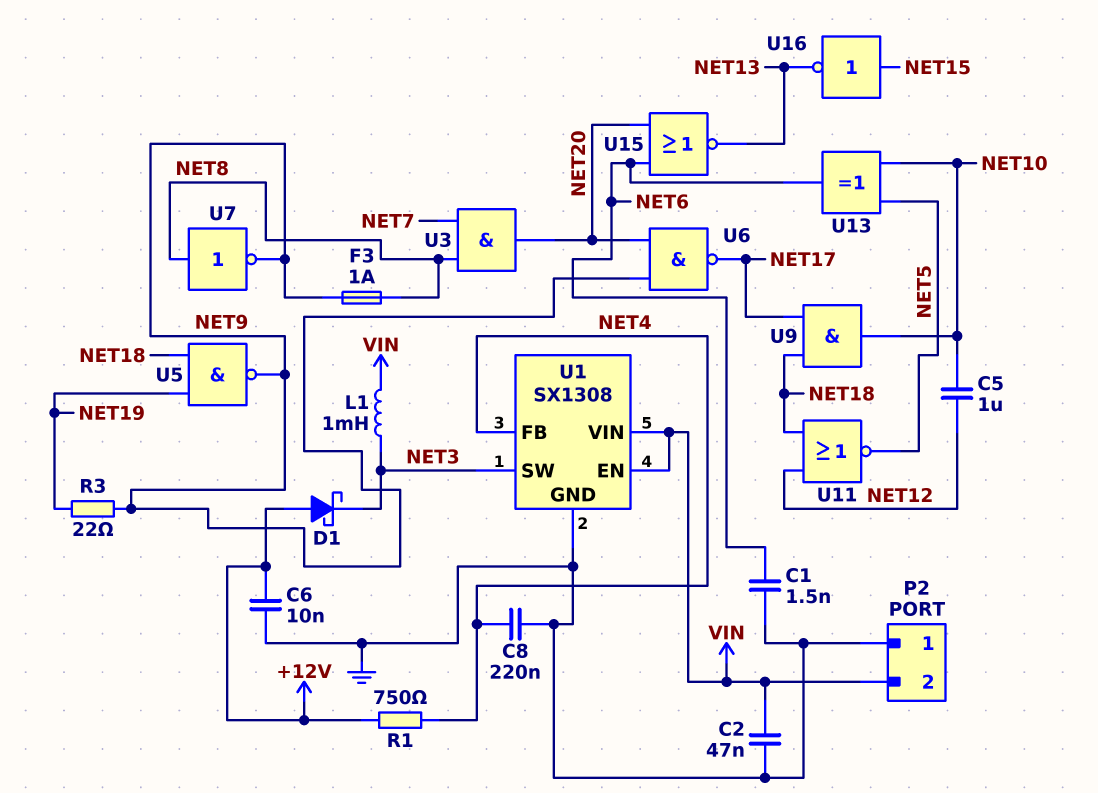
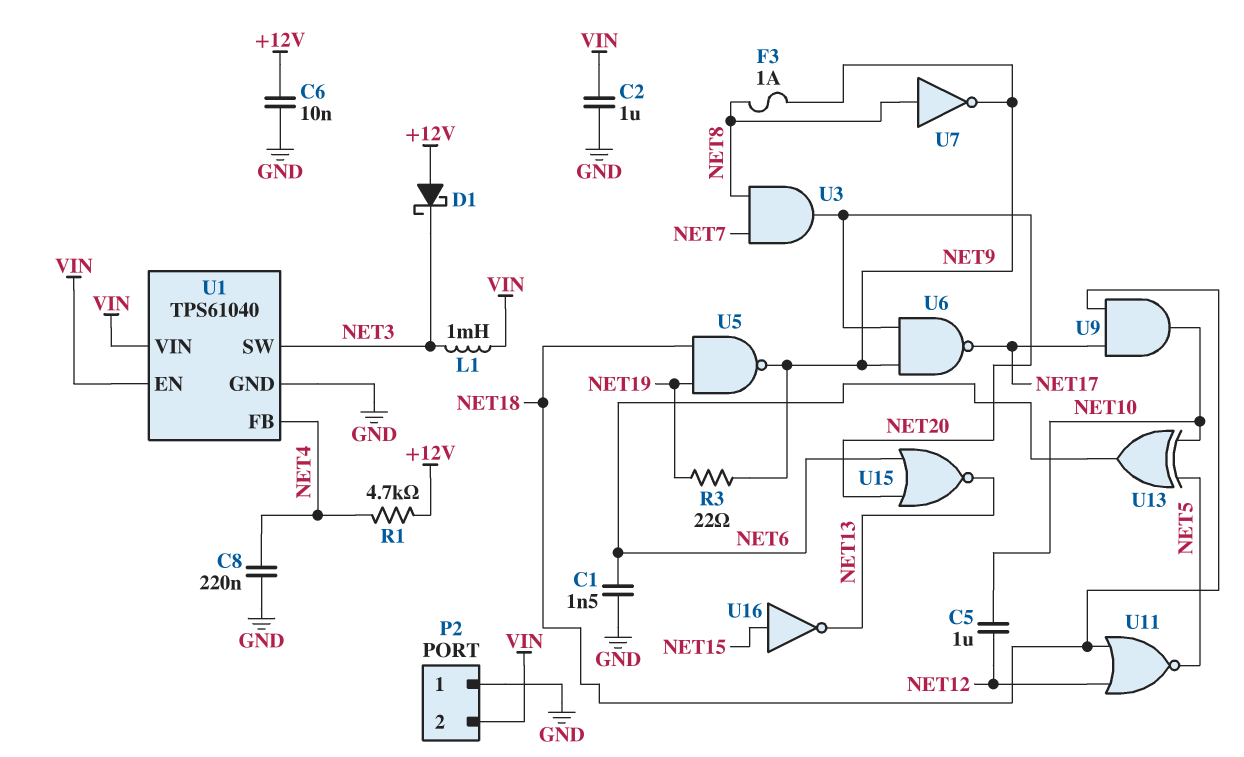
C2: 47nF (GND, VIN) -> 1uF (GND, VIN)
R1: 750 (+12V, NET4) -> 4.7k (+12V, NET4)
U1: SX1308 -> TPS61040

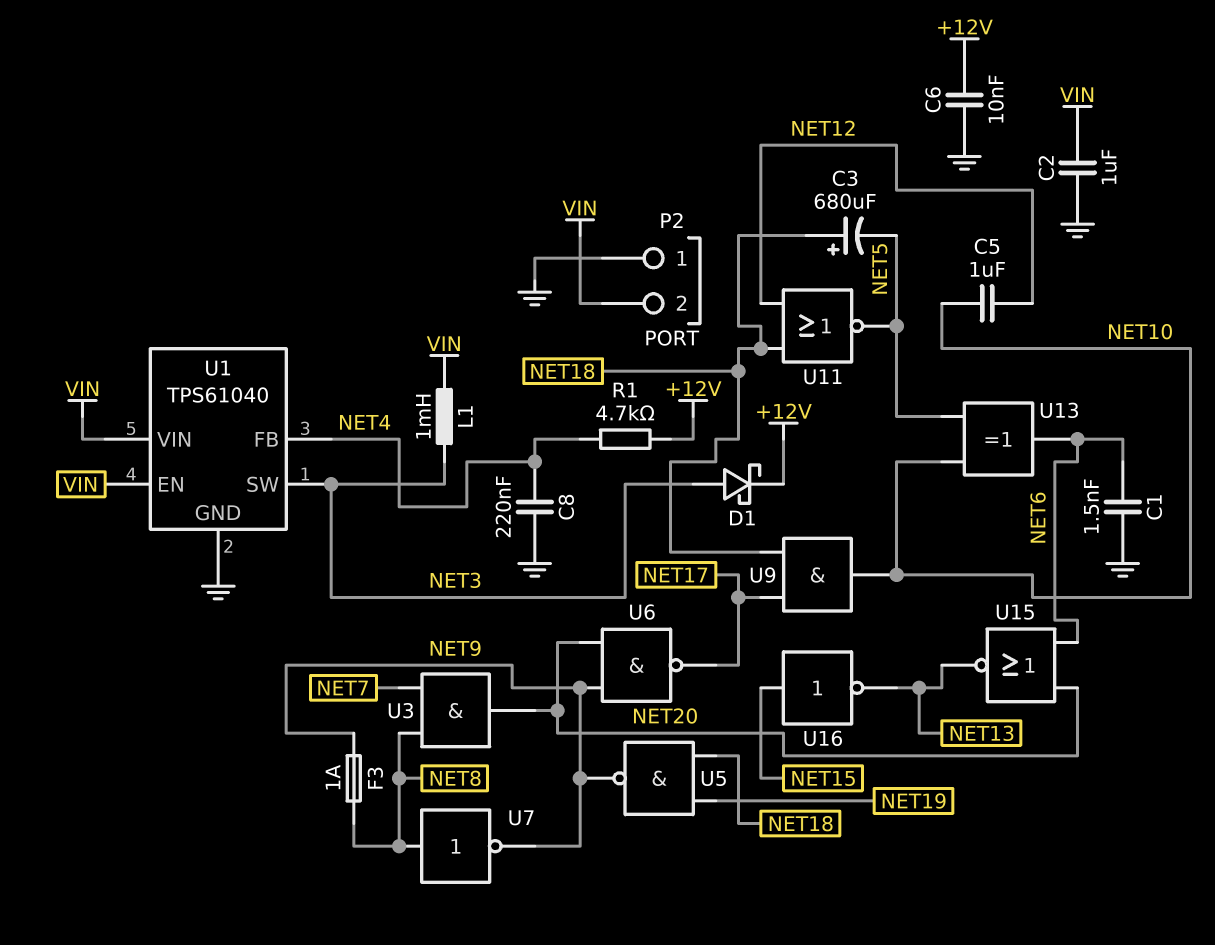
C3: none -> 680uF (plus NET18, minus NET5)
D1: schottky (A +12V, K NET3) -> schottky (A NET3, K +12V)
R3: 22 (NET9, NET19) -> none

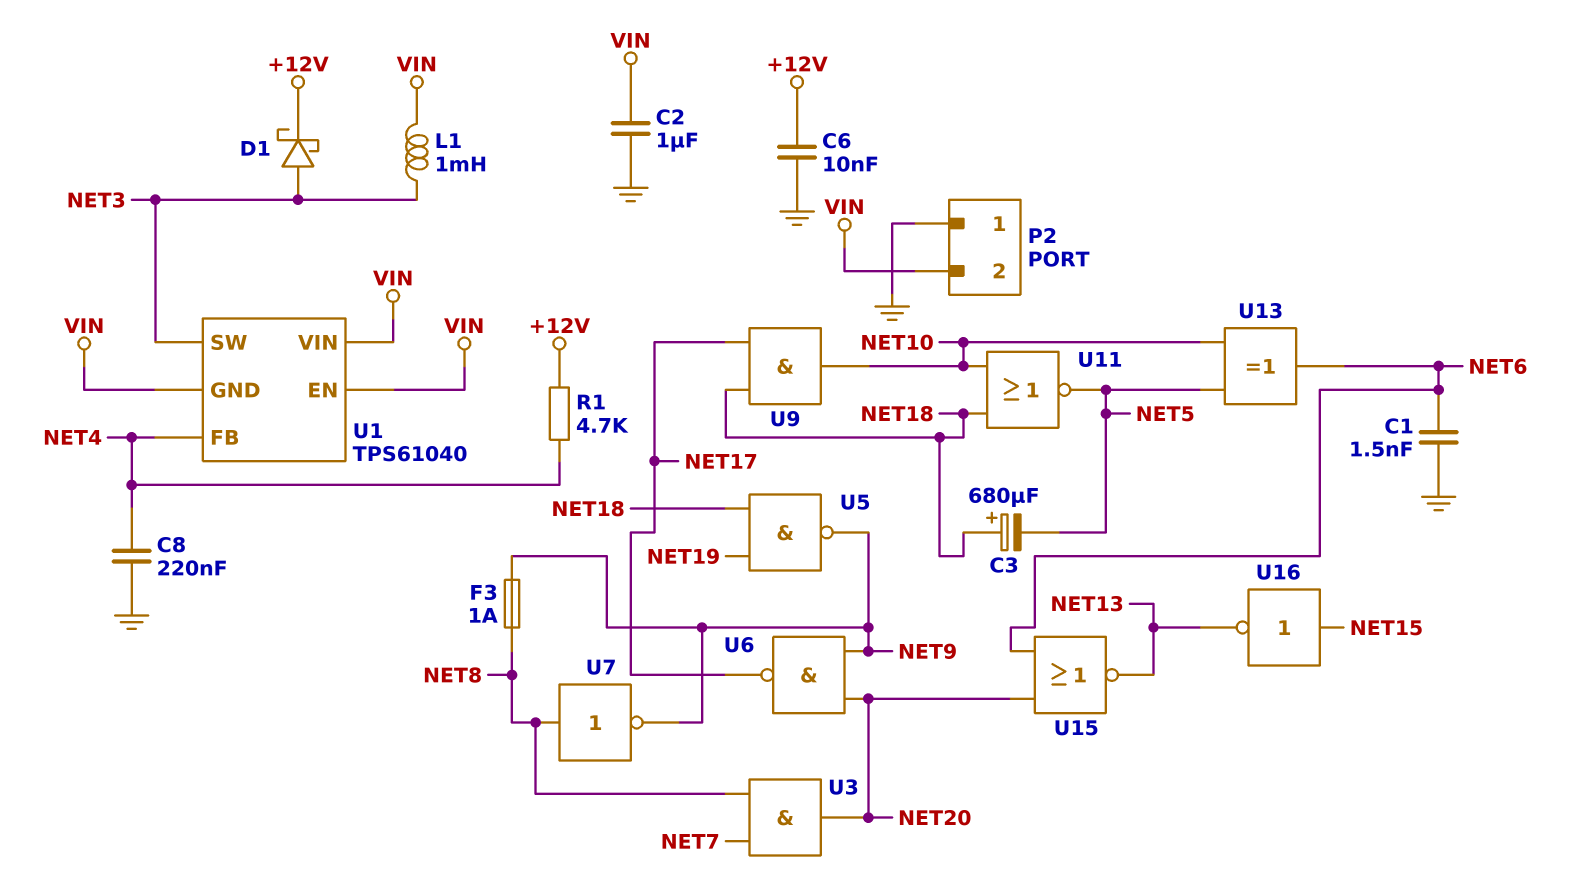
C5: 1uF (NET10, NET12) -> none
U1 pin GND: GND -> VIN
U11: NOR (in NET12, in NET18, out NET5) -> NOR (in NET10, in NET18, out NET5)

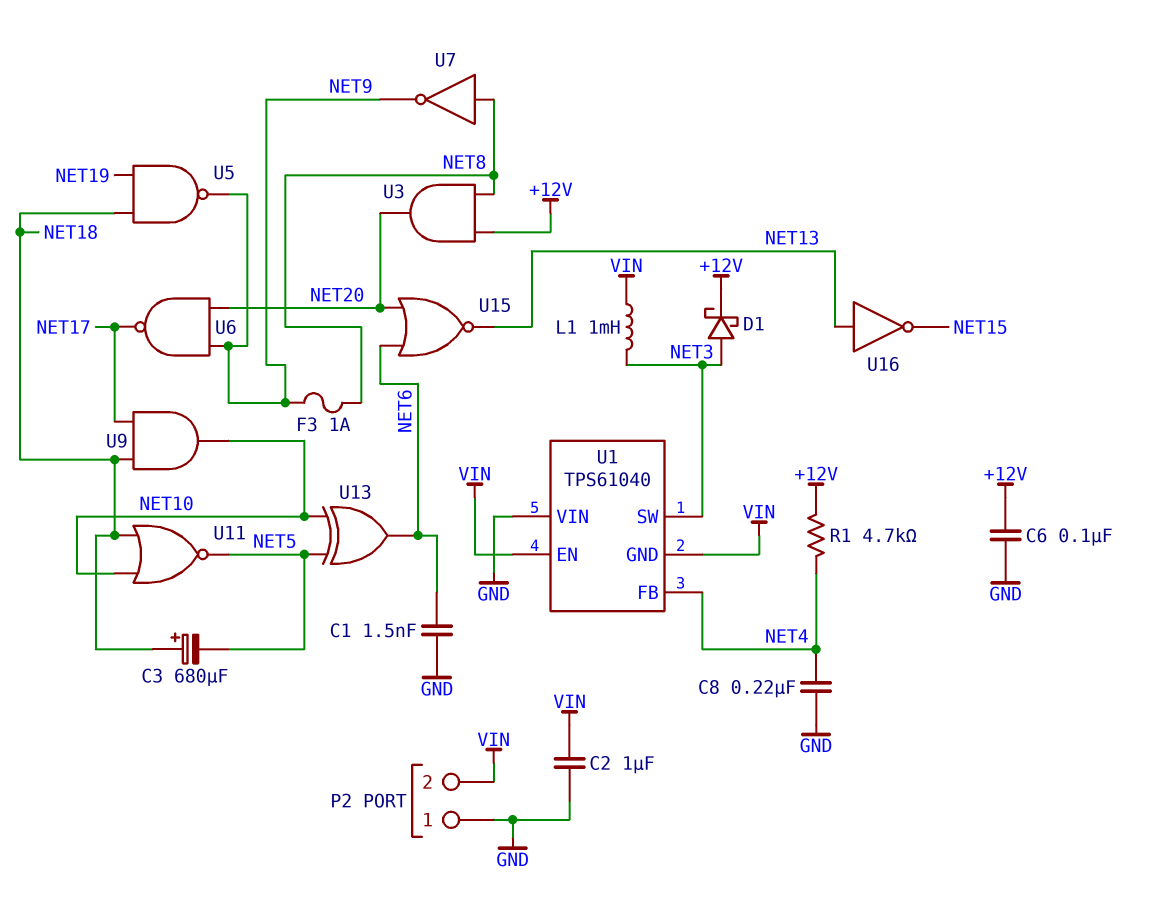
C6: 10nF (+12V, GND) -> 100nF (+12V, GND)
U1 pin VIN: VIN -> GND
U3: AND (in NET7, in NET8, out NET20) -> AND (in +12V, in NET8, out NET20)
U16: NOT (in NET15, out NET13) -> NOT (in NET13, out NET15)

